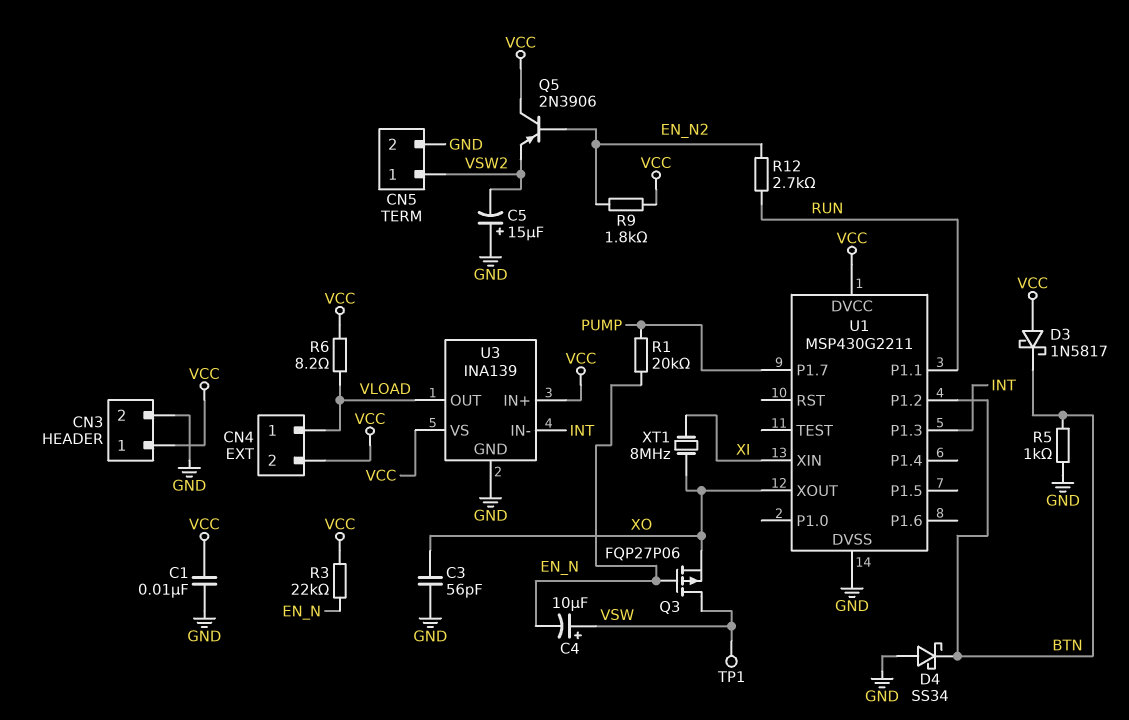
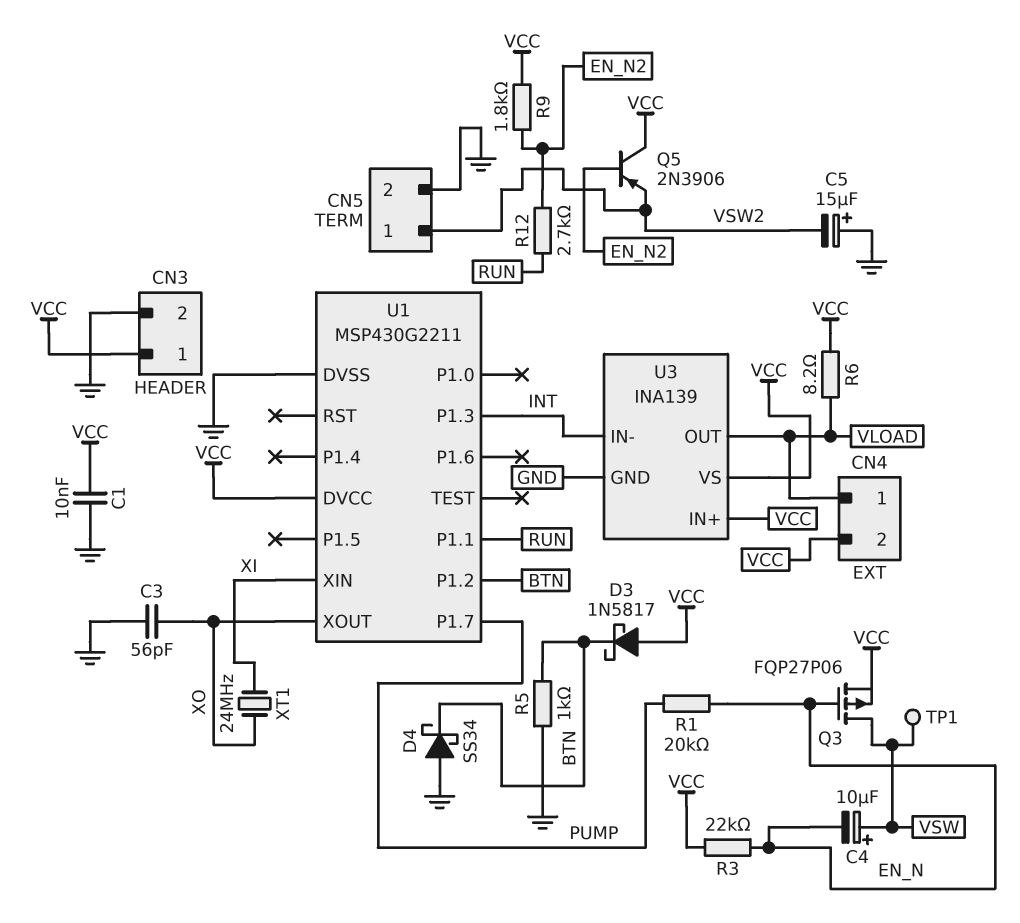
Q3: PMOS FQP27P06 (G EN_N, D VSW, S XO) -> PMOS FQP27P06 (G EN_N, D VSW, S VCC)
XT1: 8MHz (XI, XO) -> 24MHz (XI, XO)

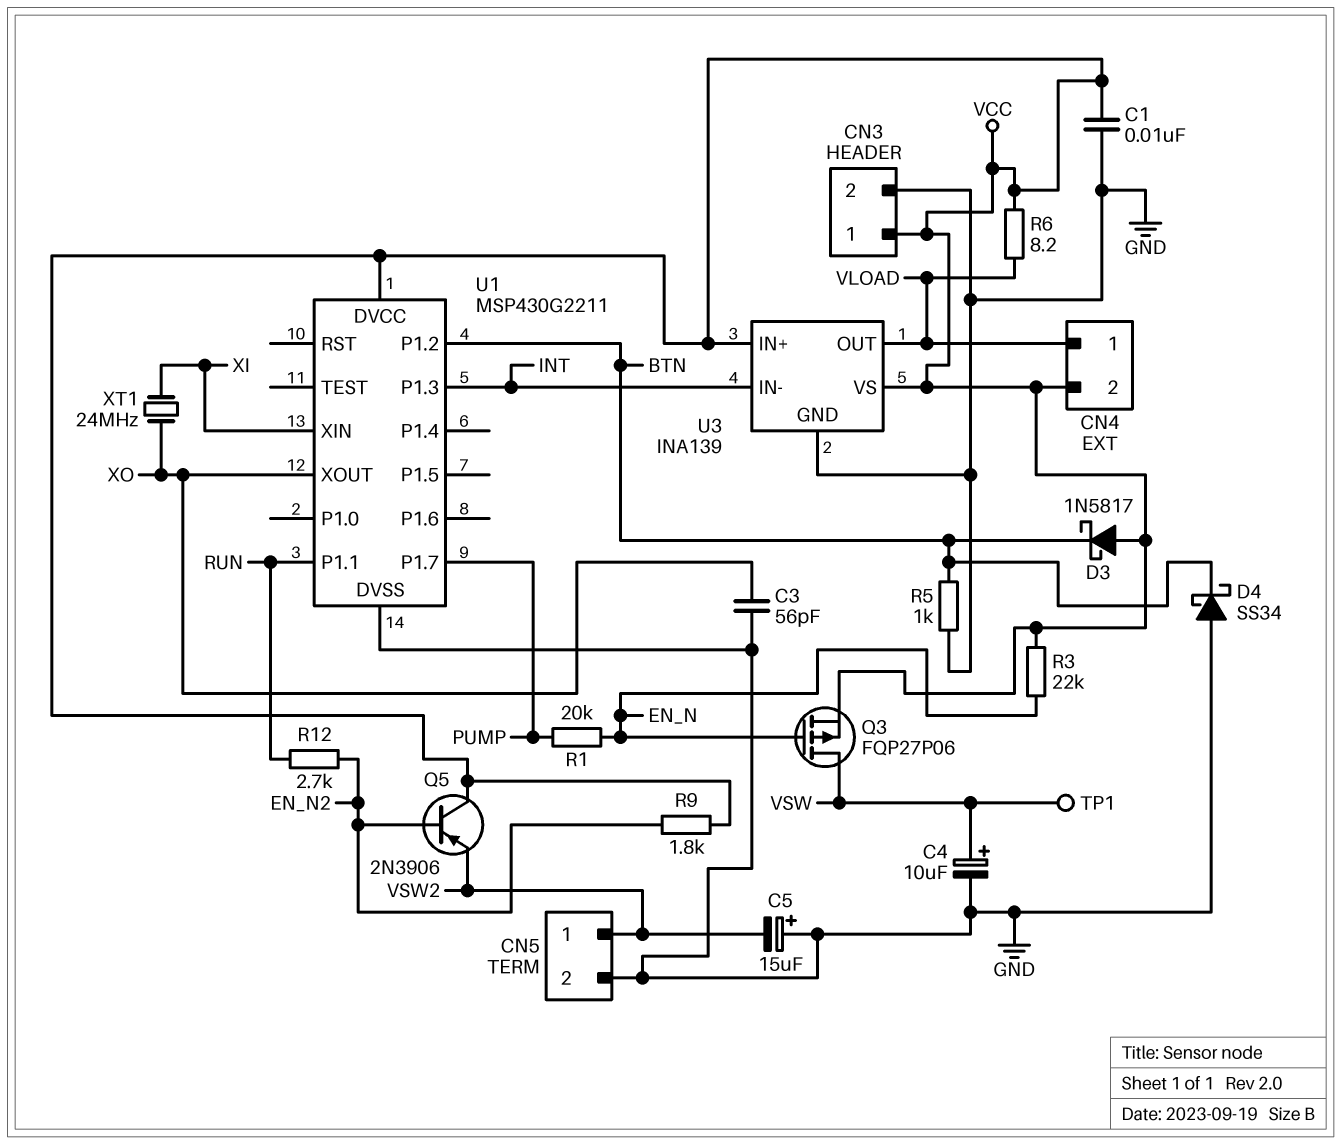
C4: 10uF (plus VSW, minus EN_N) -> 10uF (plus VSW, minus GND)

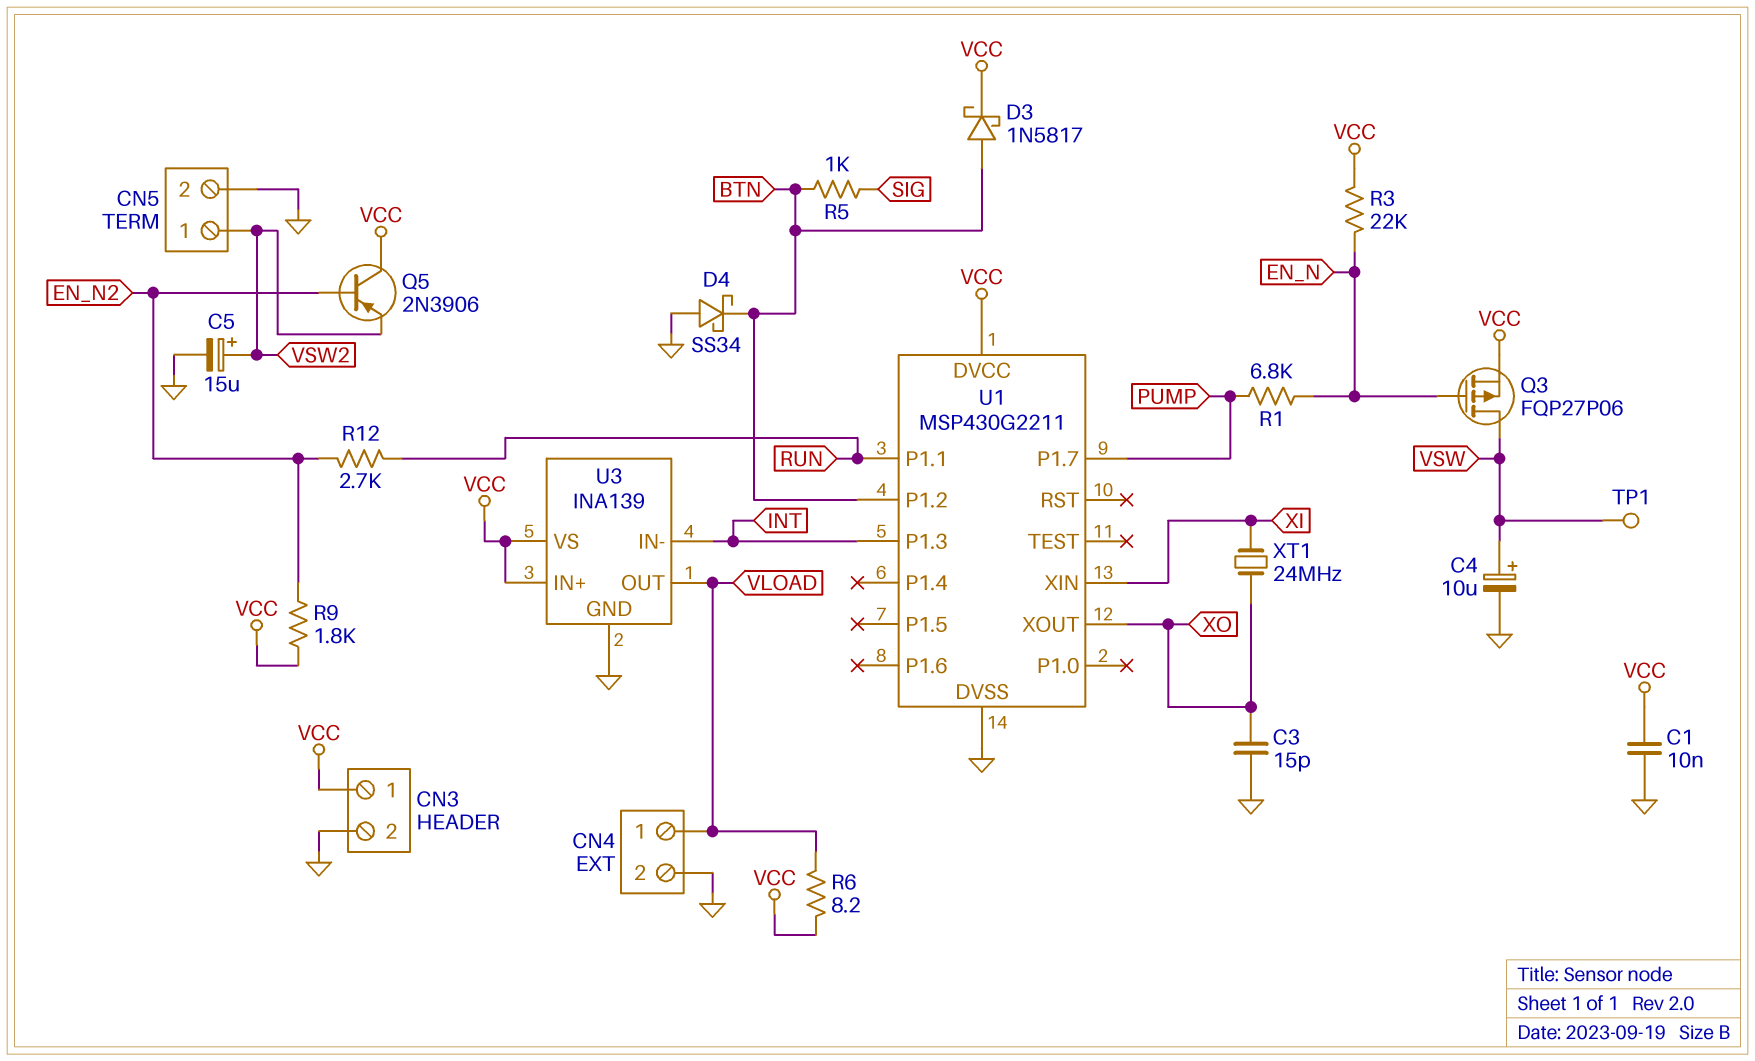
C3: 56pF (GND, XO) -> 15pF (GND, XO)
C5: 15uF (plus GND, minus VSW2) -> 15uF (plus VSW2, minus GND)
CN4 pin 2: VCC -> GND
D3: schottky 1N5817 (A VCC, K BTN) -> schottky 1N5817 (A BTN, K VCC)
R1: 20k (EN_N, PUMP) -> 6.8k (EN_N, PUMP)
R5: 1k (BTN, GND) -> 1k (BTN, SIG)

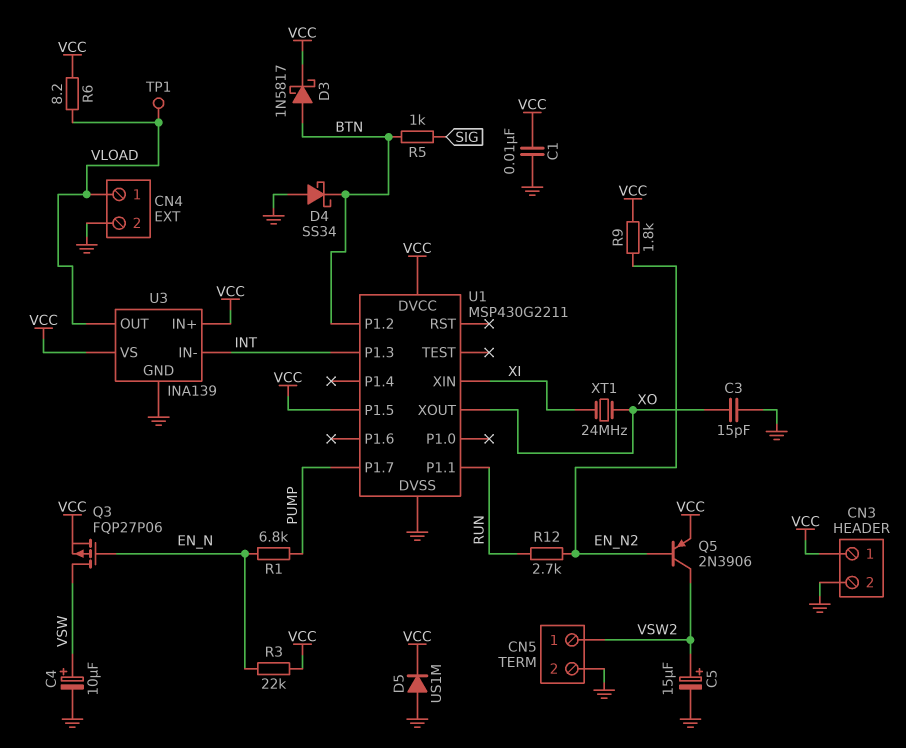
D5: none -> diode US1M (A GND, K VCC)
Q5: PNP 2N3906 (B EN_N2, C VCC, E VSW2) -> PNP 2N3906 (B EN_N2, C VSW2, E VCC)
TP1: test point (VSW) -> test point (VLOAD)
U1 pin P1.5: none -> VCC

